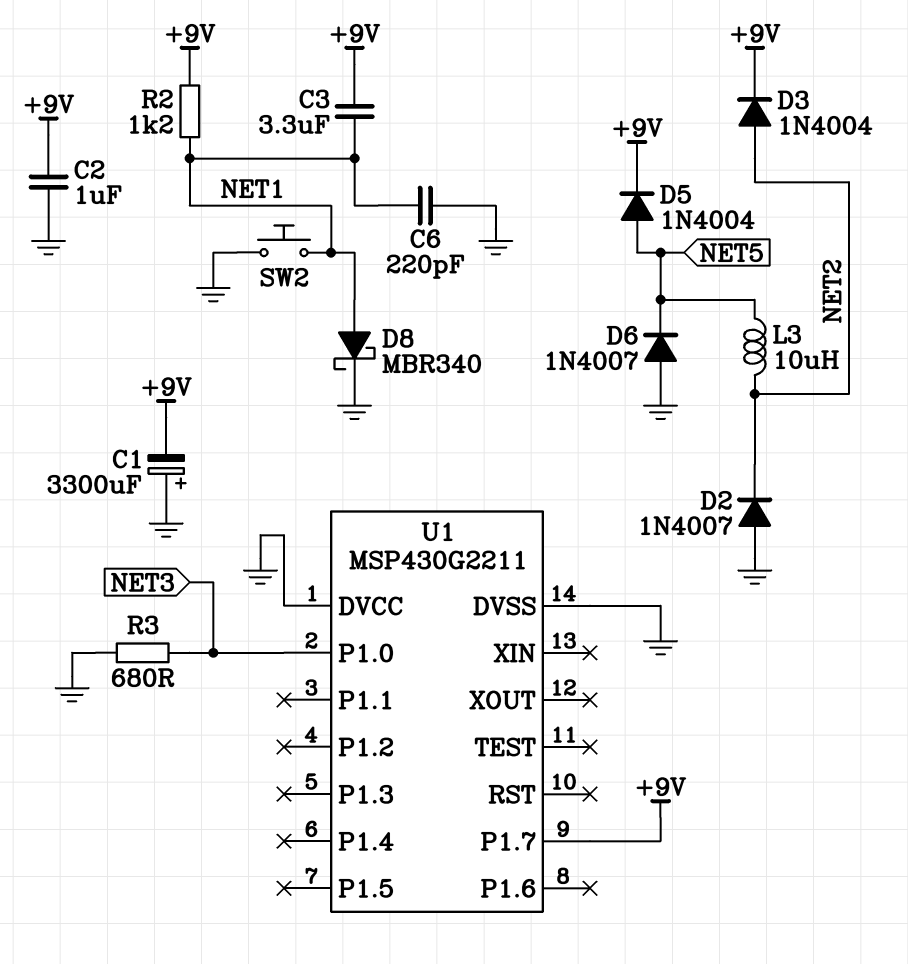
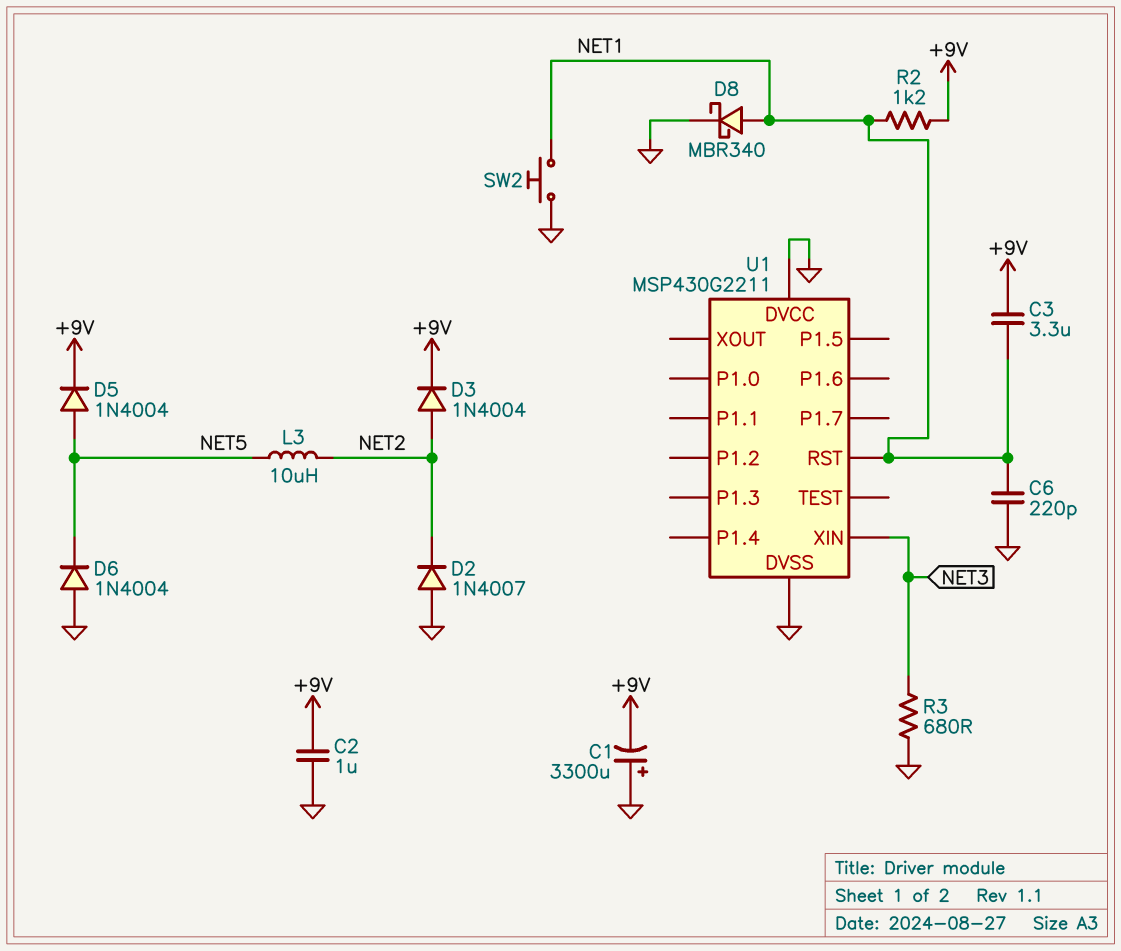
D6: diode 1N4007 (A GND, K NET5) -> diode 1N4004 (A GND, K NET5)
U1 pin P1.0: NET3 -> none
U1 pin P1.7: +9V -> none
U1 pin RST: none -> NET1
U1 pin XIN: none -> NET3

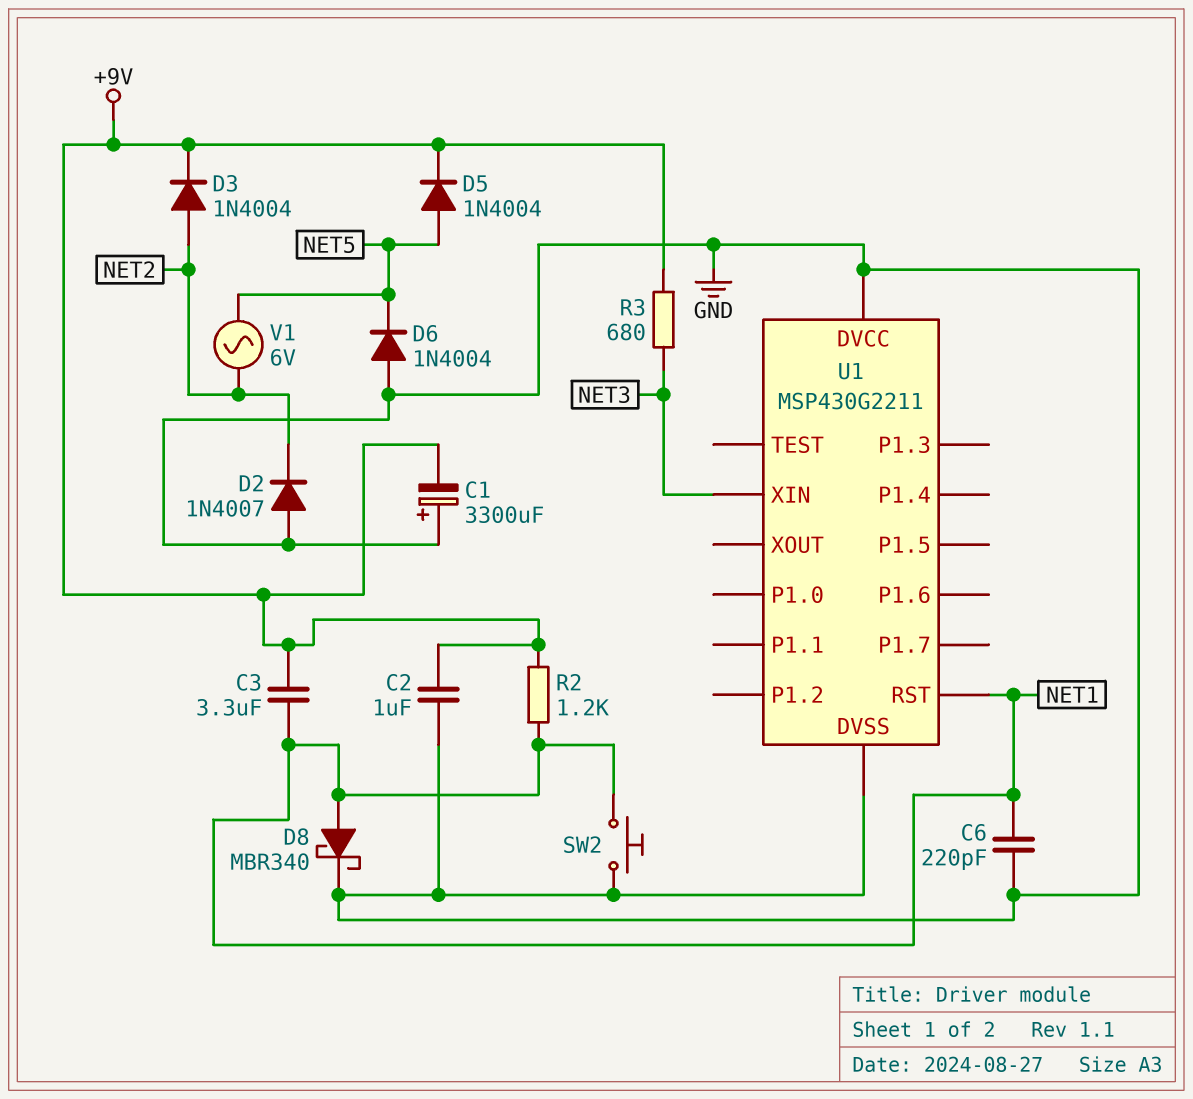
L3: 10uH (NET2, NET5) -> none
R3: 680 (GND, NET3) -> 680 (+9V, NET3)
V1: none -> AC 6V (NET2, NET5)

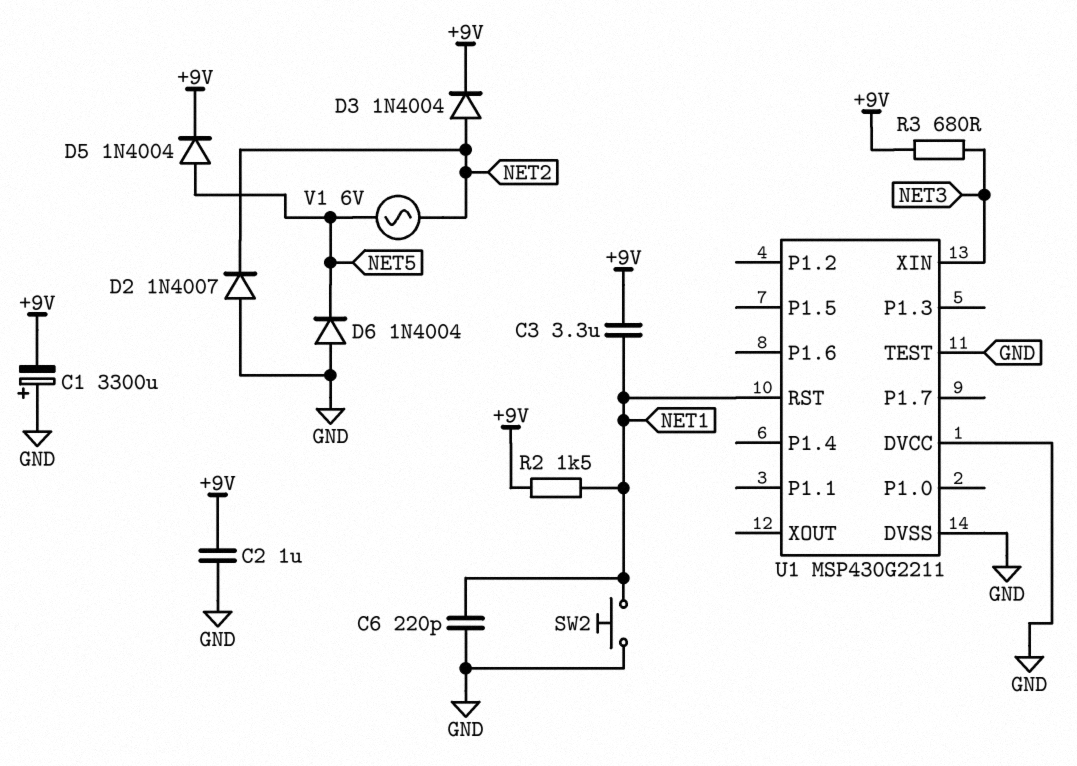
D8: schottky MBR340 (A NET1, K GND) -> none
R2: 1.2k (+9V, NET1) -> 1.5k (+9V, NET1)
U1 pin TEST: none -> GND

